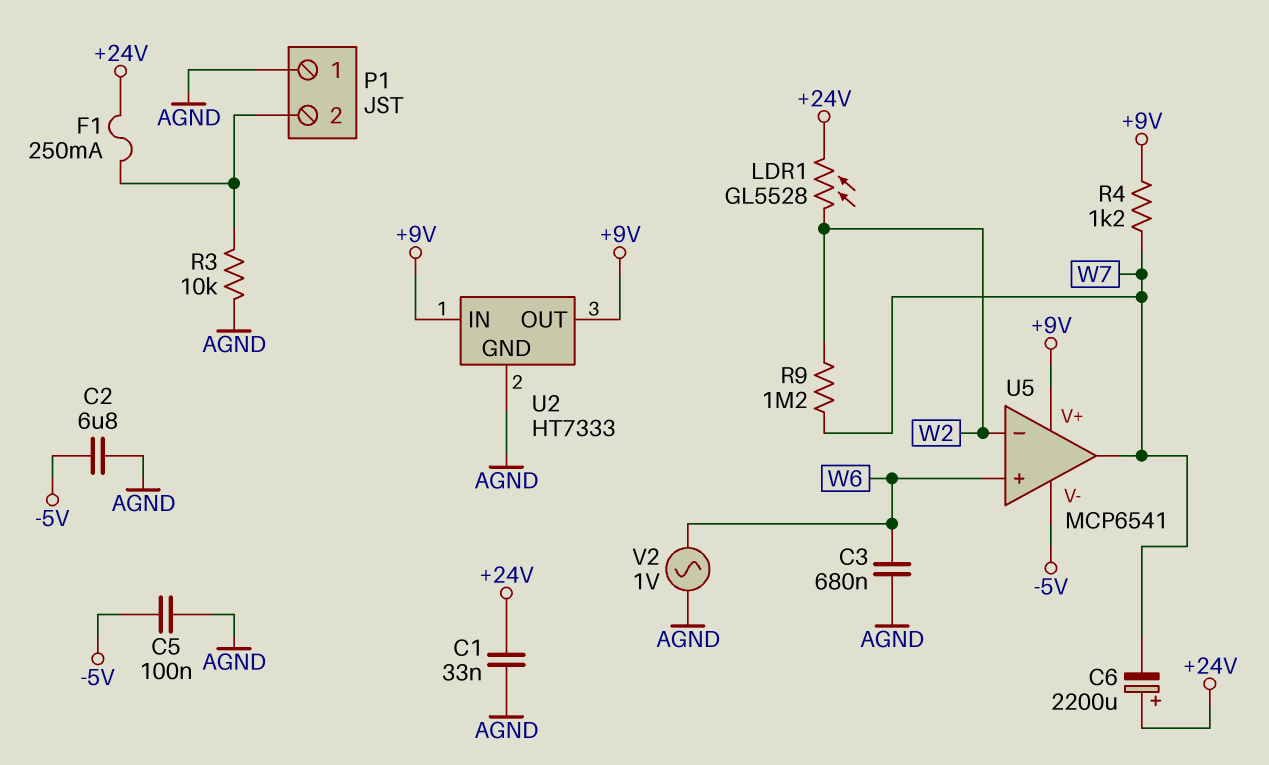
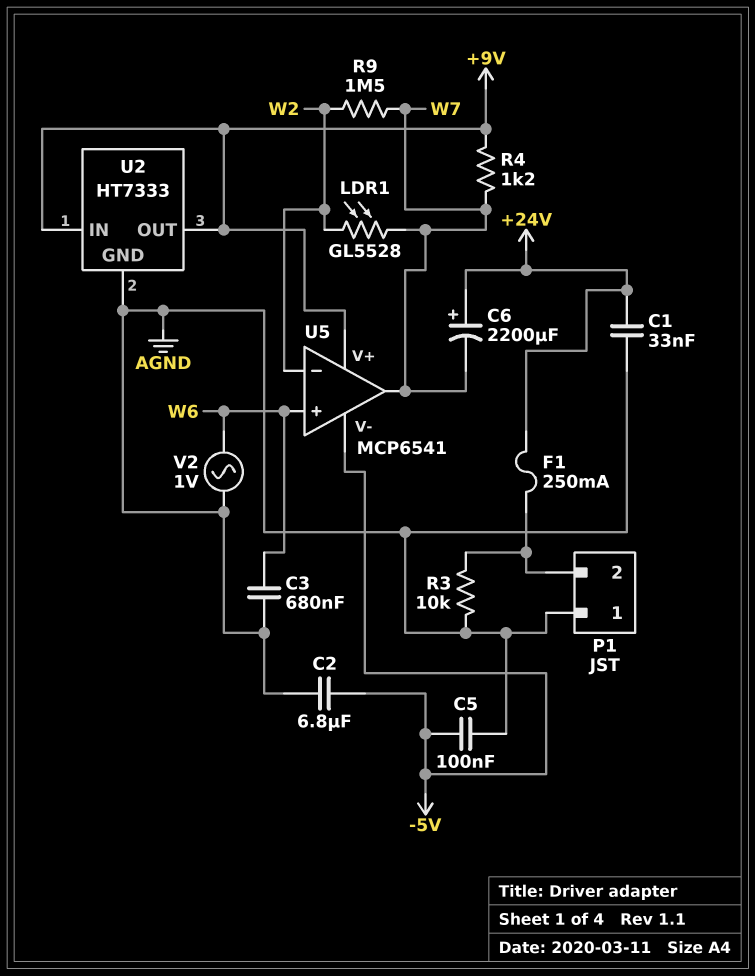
LDR1: GL5528 (+24V, W2) -> GL5528 (W2, W7)
R9: 1.2M (W2, W7) -> 1.5M (W2, W7)

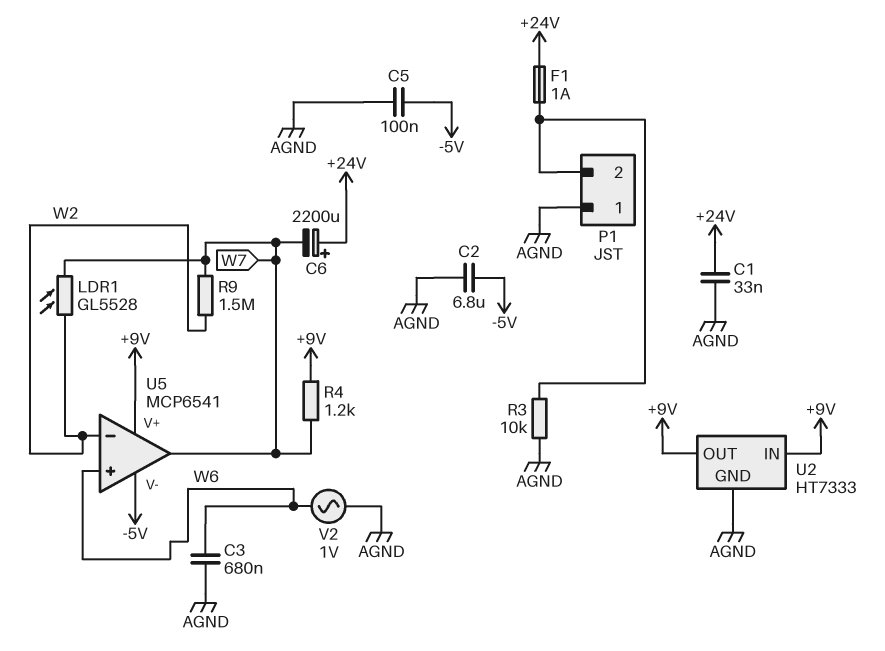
F1: 250mA (+24V, P1/2) -> 1A (+24V, P1/2)

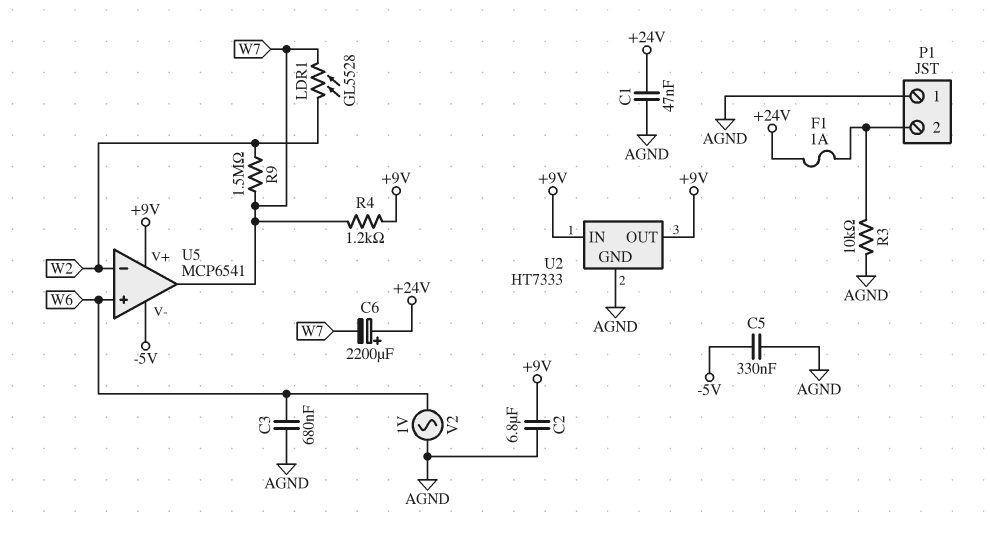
C1: 33nF (+24V, AGND) -> 47nF (+24V, AGND)
C2: 6.8uF (-5V, AGND) -> 6.8uF (+9V, AGND)
C5: 100nF (-5V, AGND) -> 330nF (-5V, AGND)

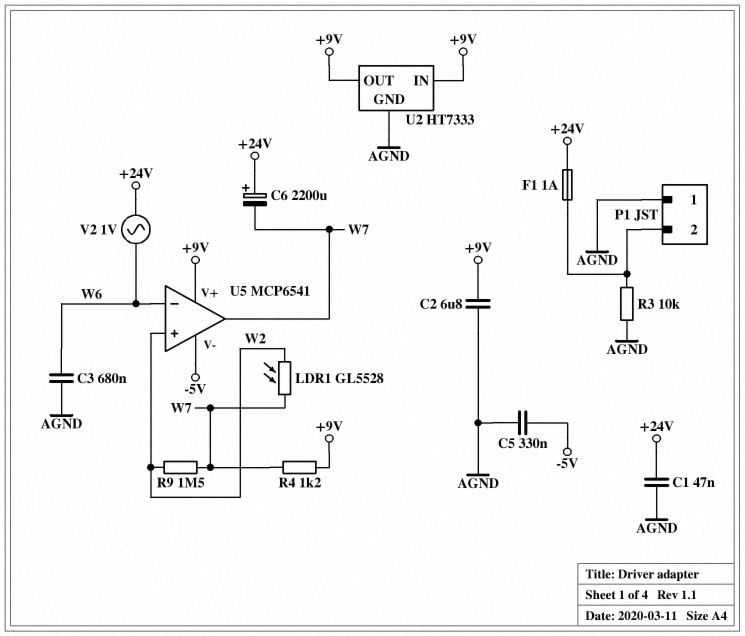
U5 pin in+: W6 -> W2
U5 pin in-: W2 -> W6
V2: AC 1V (AGND, W6) -> AC 1V (+24V, W6)

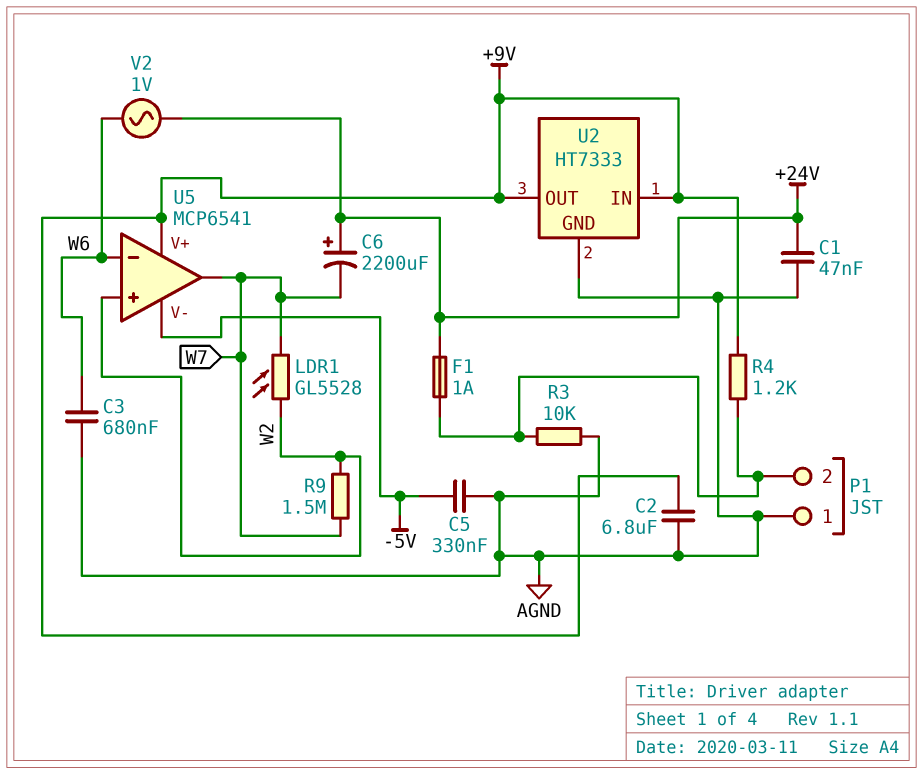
R4: 1.2k (+9V, W7) -> 1.2k (+9V, P1/2)

